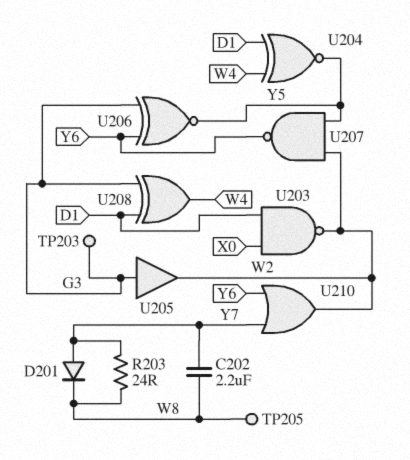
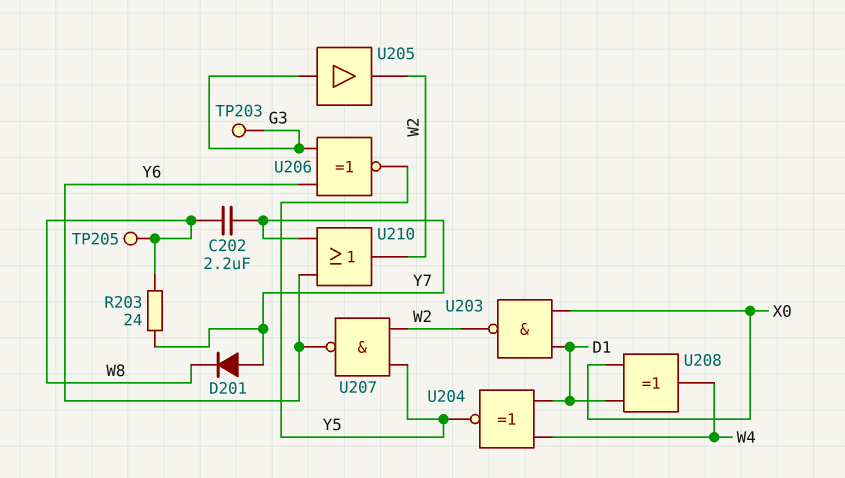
U208: XOR (in D1, in G3, out W4) -> XOR (in D1, in X0, out W4)

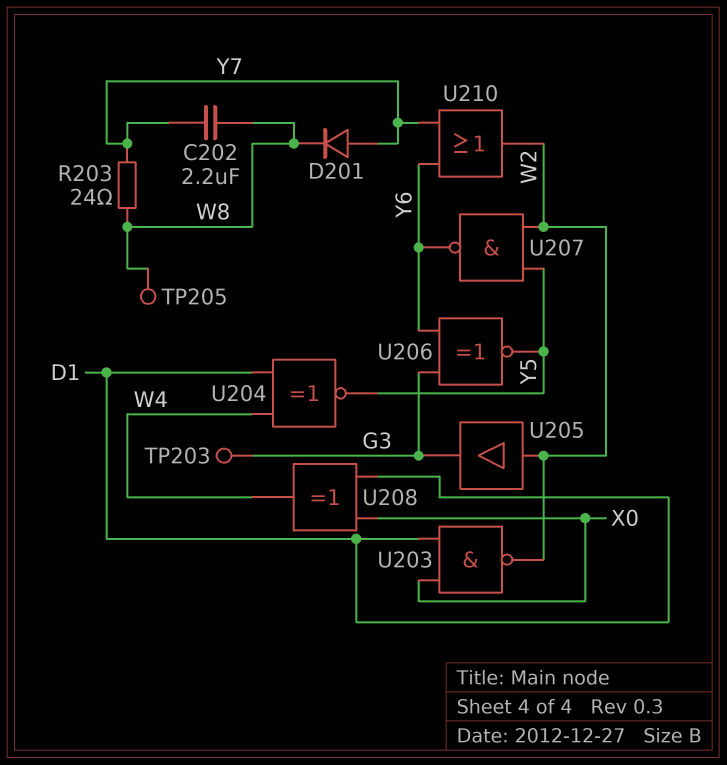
U205: buffer (in G3, out W2) -> buffer (in W2, out G3)

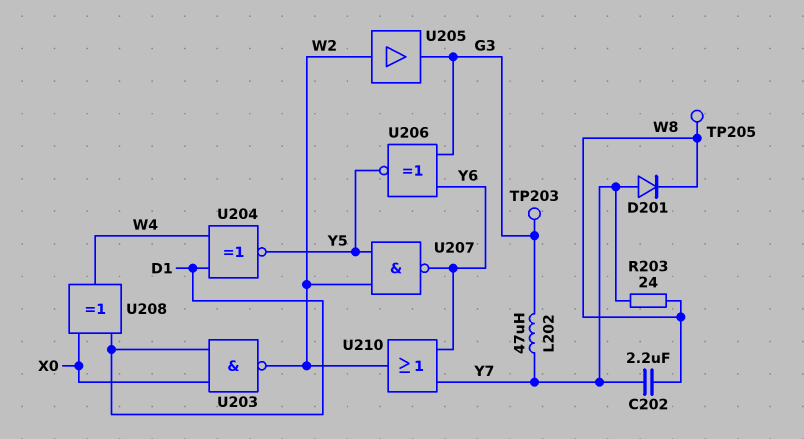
L202: none -> 47uH (G3, Y7)

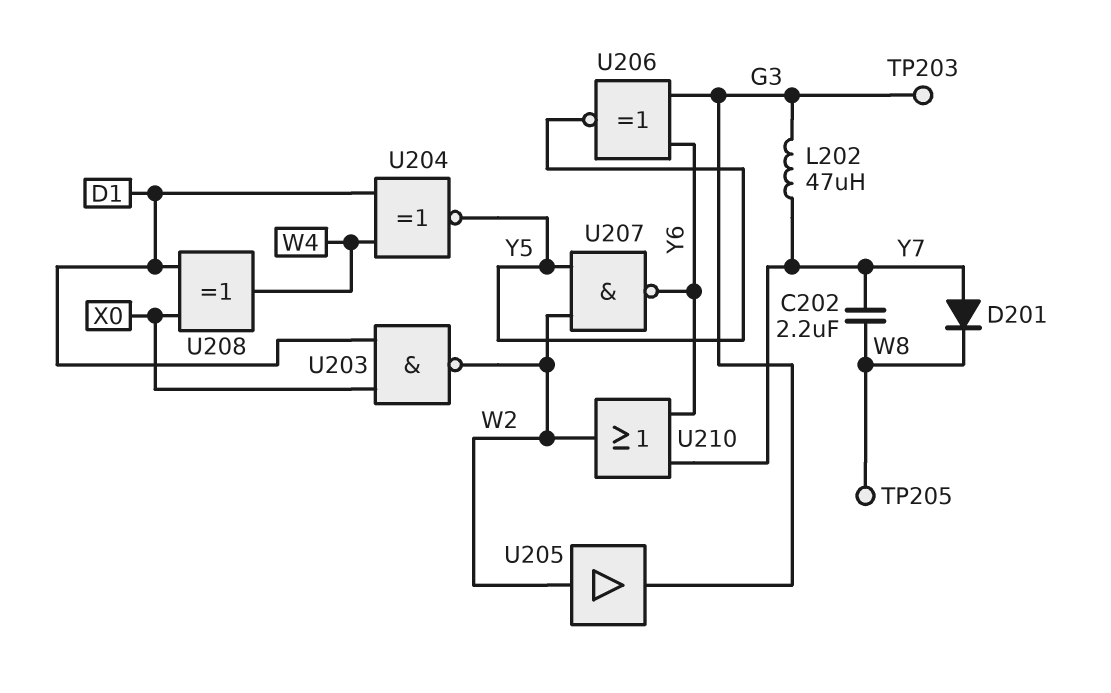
R203: 24 (W8, Y7) -> none

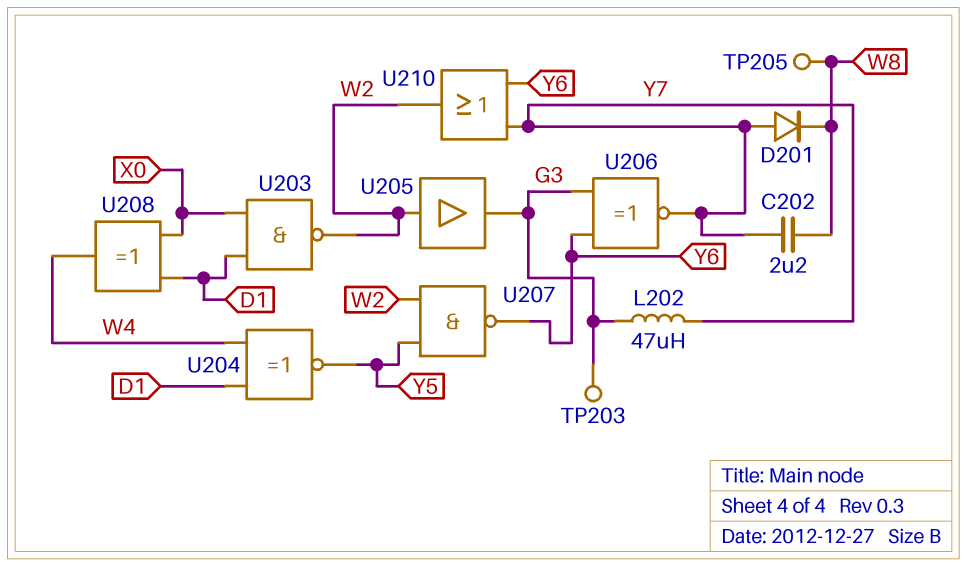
U206: XNOR (in G3, in Y6, out Y5) -> XNOR (in G3, in Y6, out Y7)

